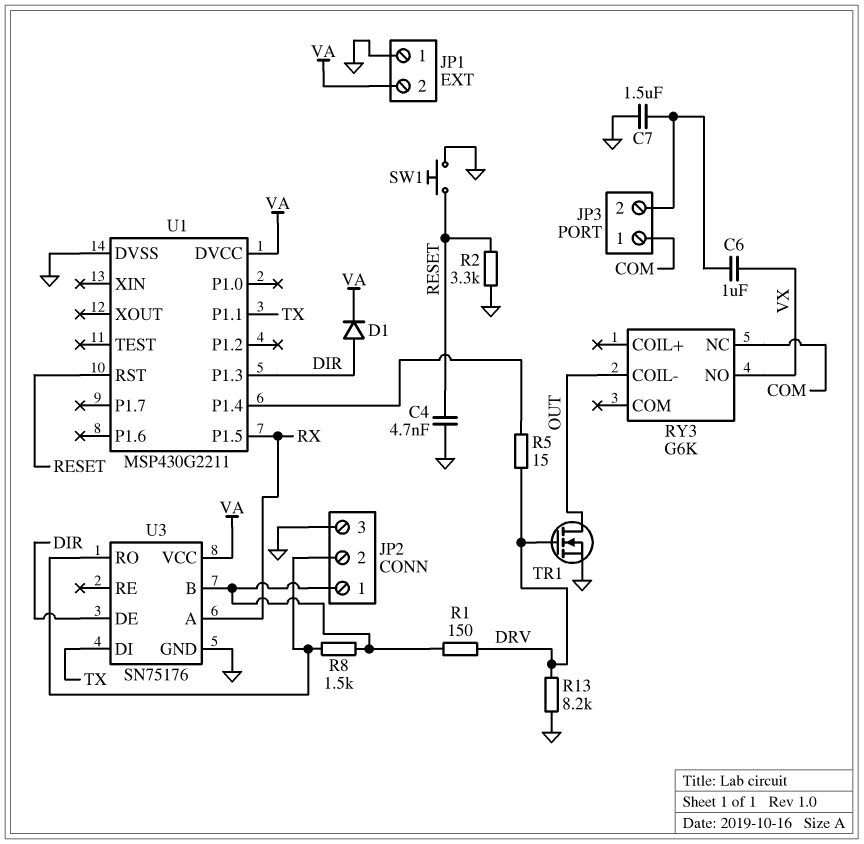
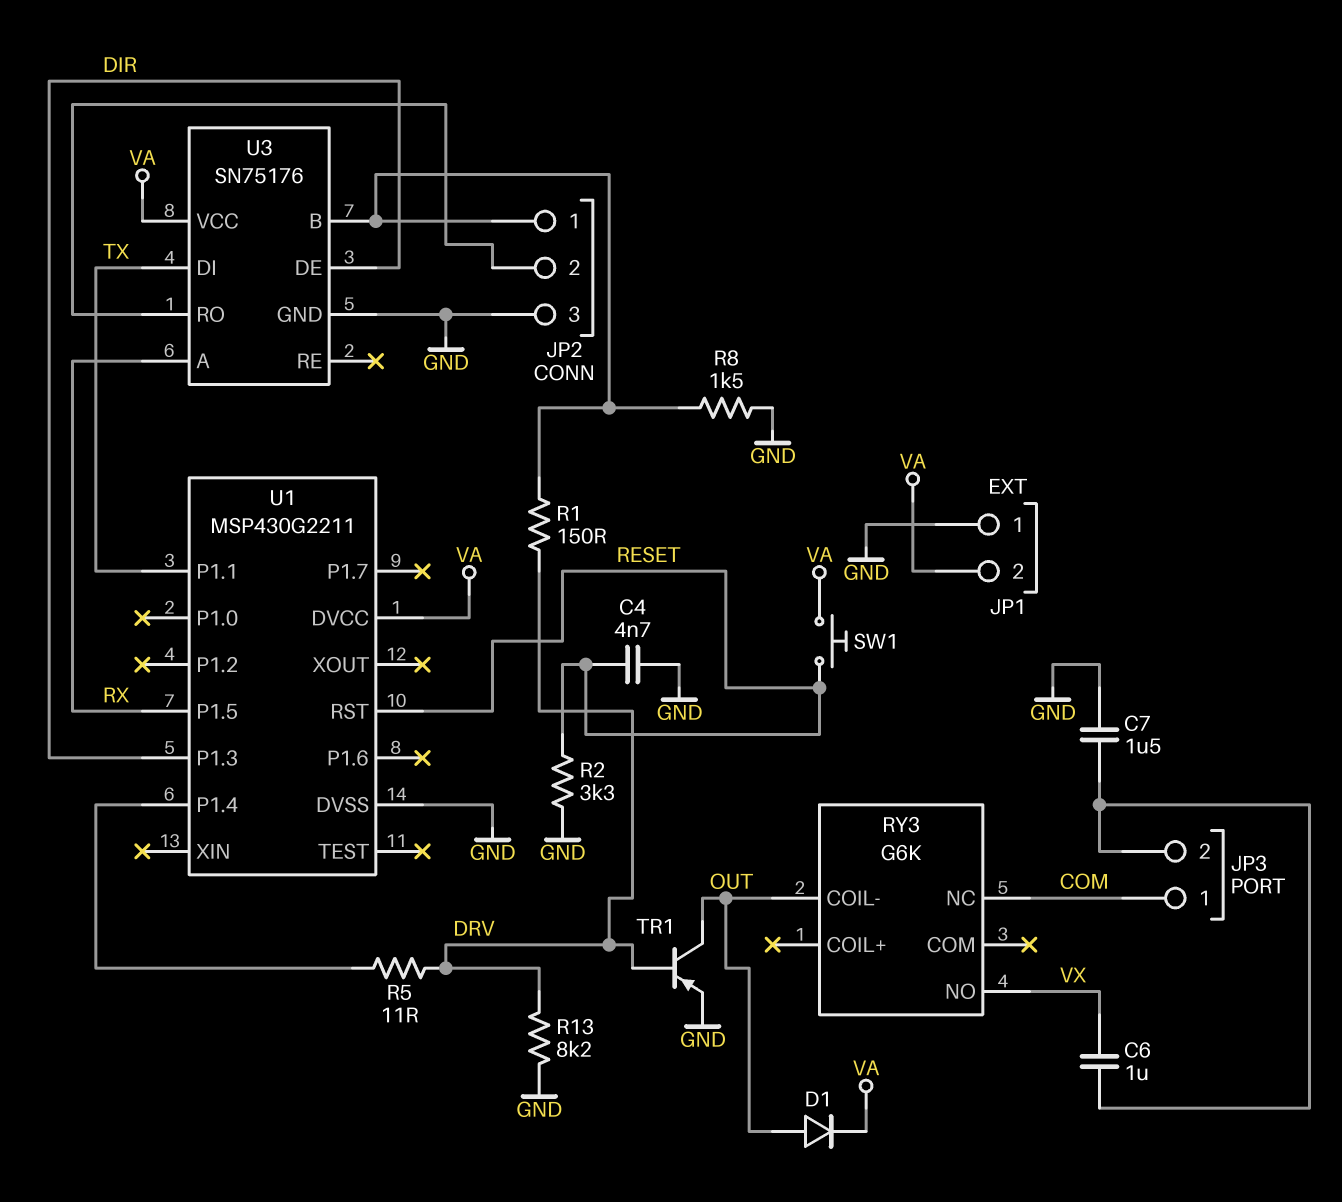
D1: diode (A DIR, K VA) -> diode (A OUT, K VA)
R5: 15 (DRV, U1/P1.4) -> 11 (DRV, U1/P1.4)
R8: 1.5k (JP2/1, JP2/2) -> 1.5k (GND, JP2/1)
SW1: button (GND, RESET) -> button (RESET, VA)
TR1: NMOS (G DRV, D OUT, S GND) -> PNP (B DRV, C OUT, E GND)

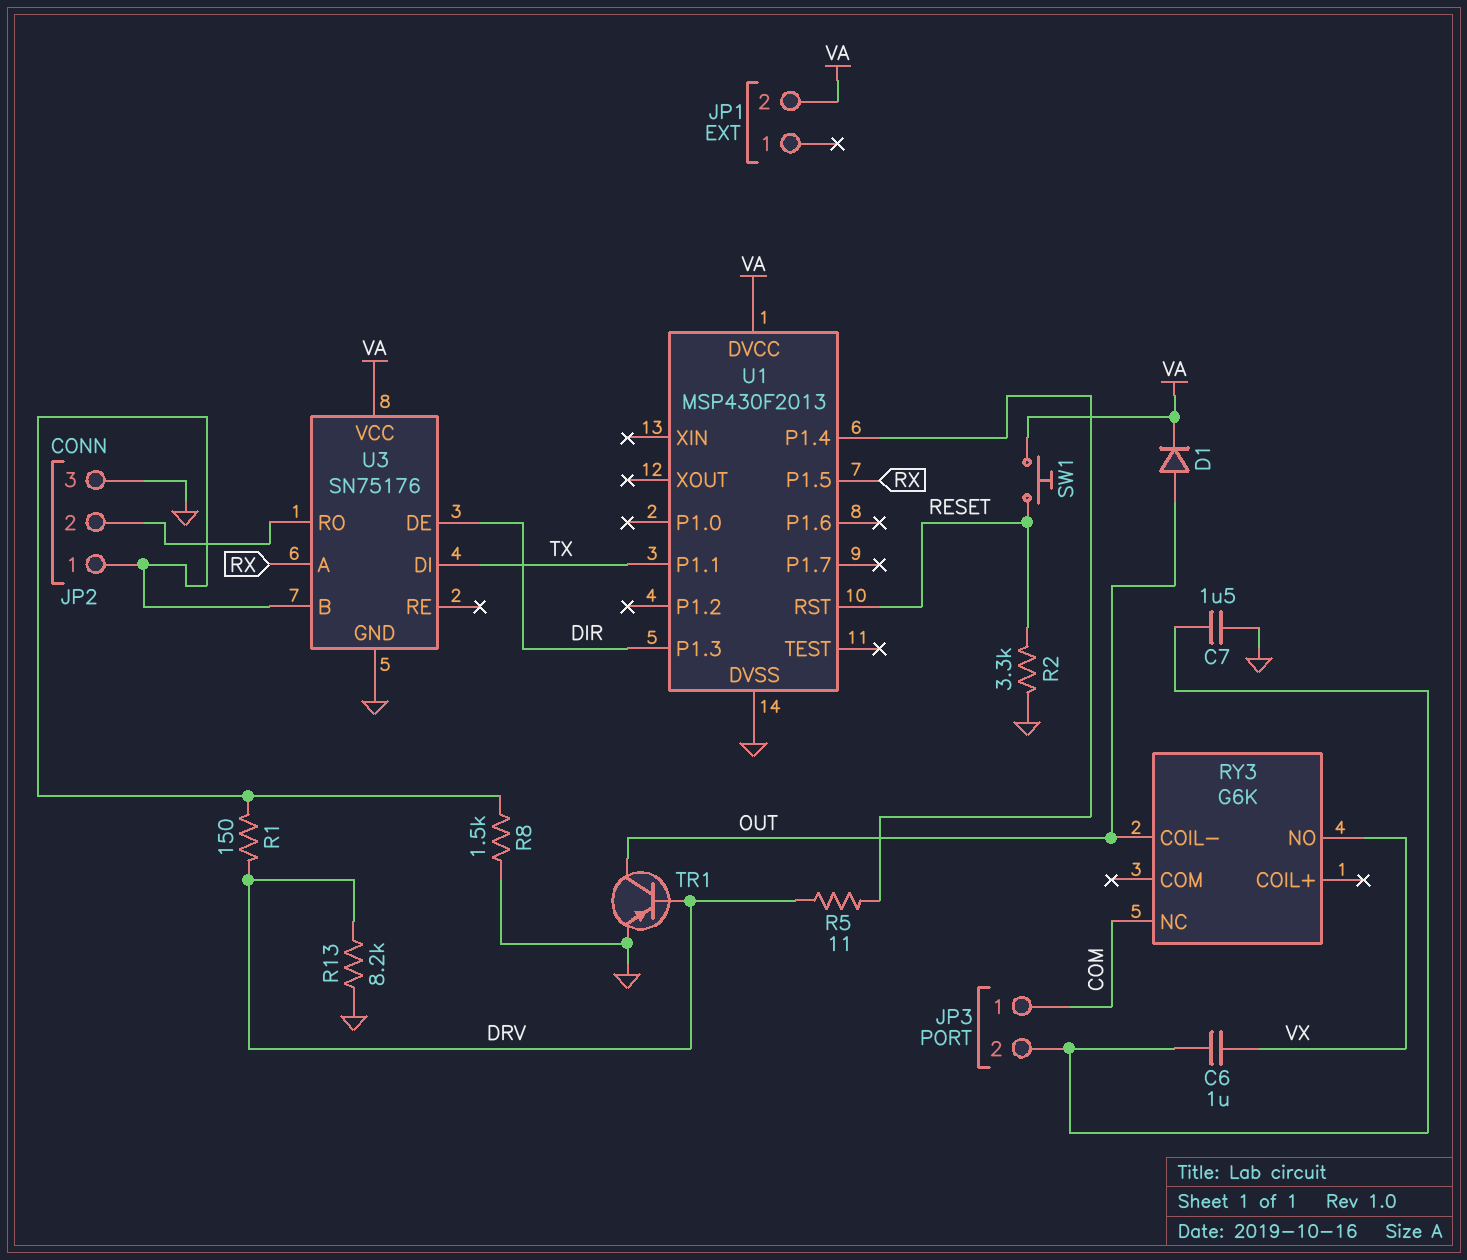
C4: 4.7nF (GND, RESET) -> none
JP1 pin 1: GND -> none
U1: MSP430G2211 -> MSP430F2013

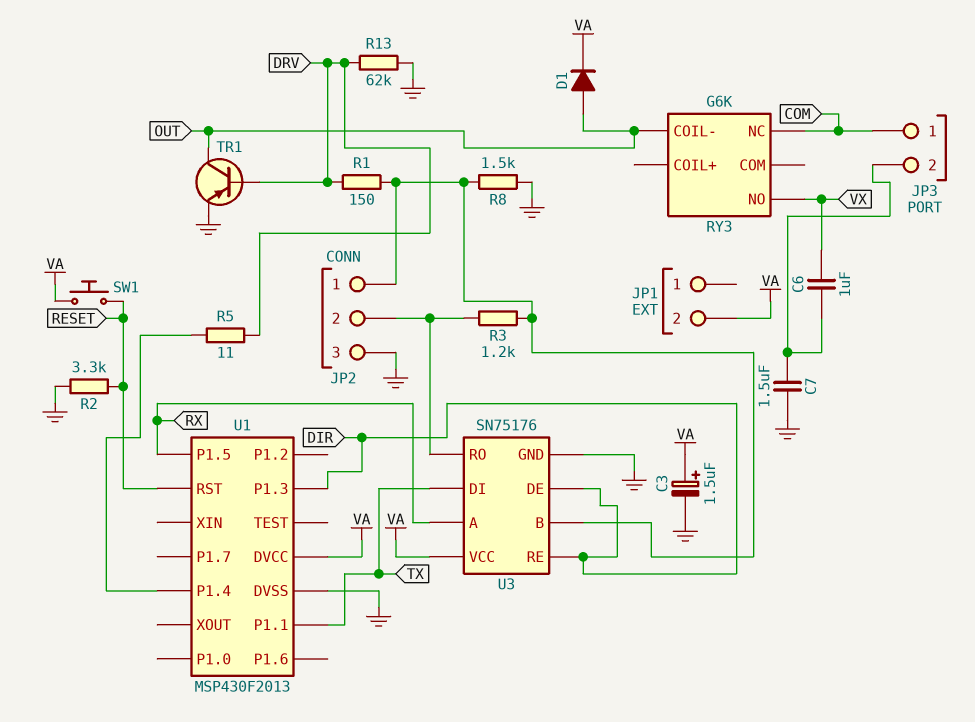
C3: none -> 1.5uF (plus VA, minus GND)
R3: none -> 1.2k (JP2/1, JP2/2)
R13: 8.2k (DRV, GND) -> 62k (DRV, GND)
U3 pin RE: none -> DIR

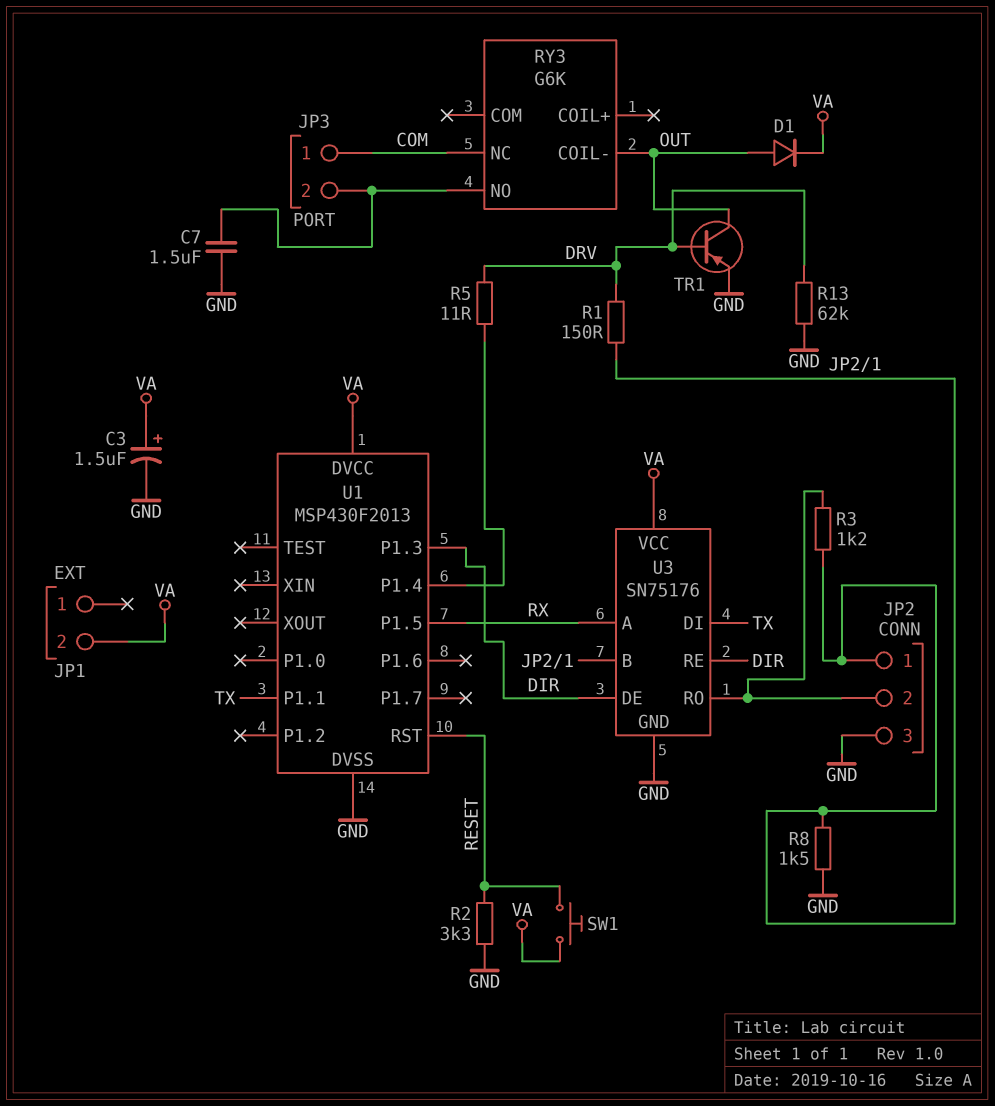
C6: 1uF (JP3/2, VX) -> none
RY3 pin NO: VX -> JP3/2

